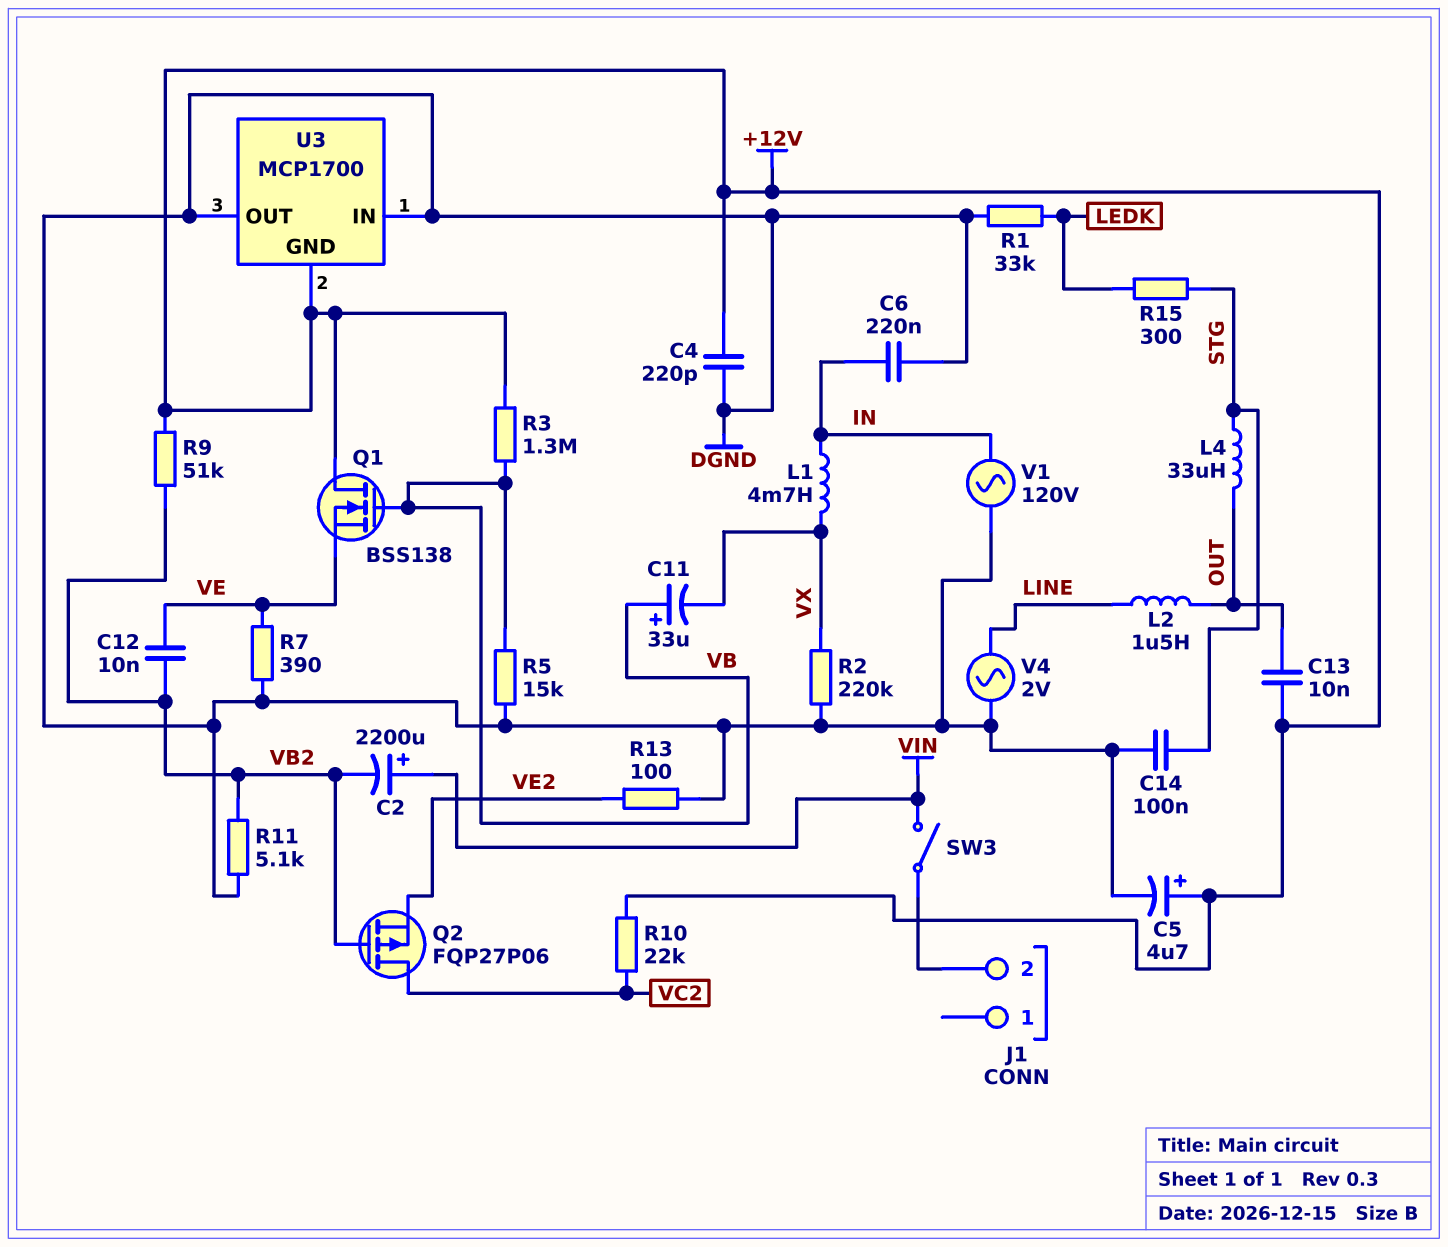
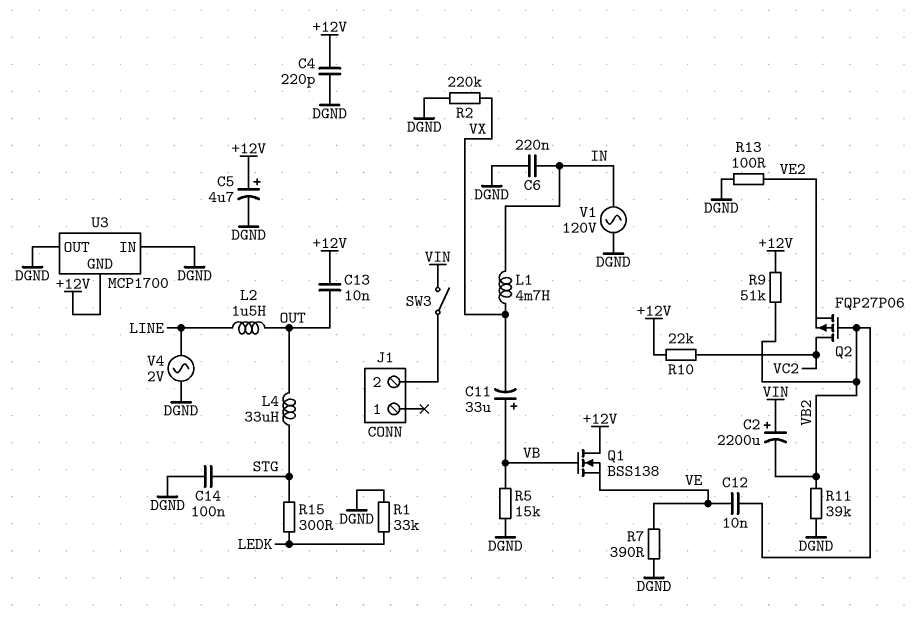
R3: 1.3M (+12V, VB) -> none
R11: 5.1k (DGND, VB2) -> 39k (DGND, VB2)

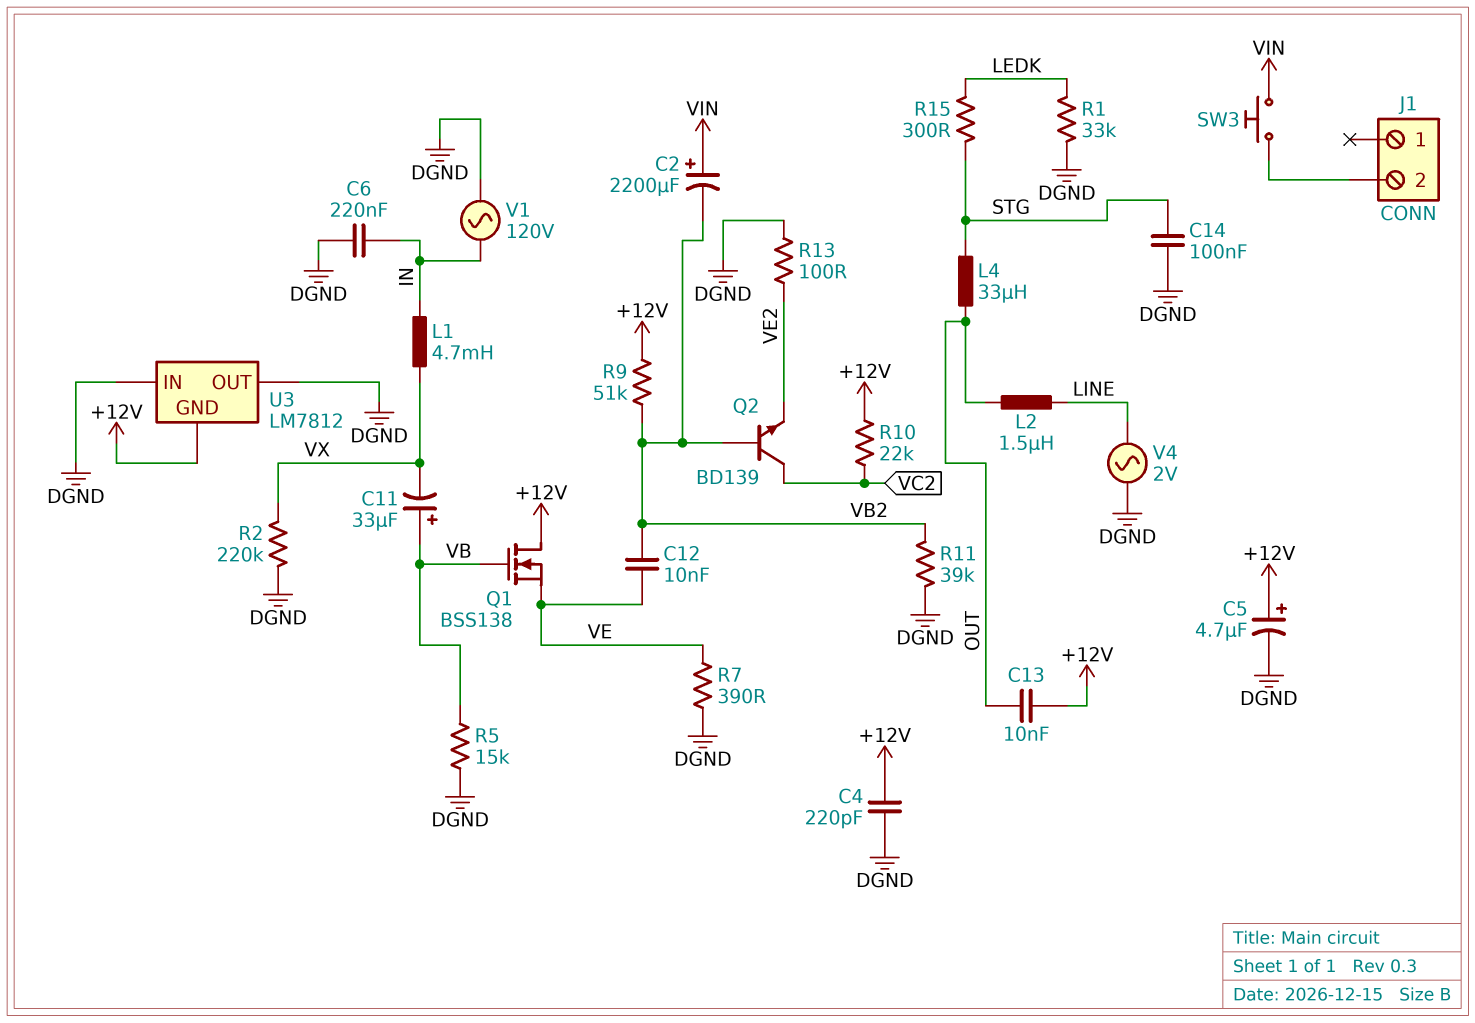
Q2: PMOS FQP27P06 (G VB2, D VC2, S VE2) -> NPN BD139 (B VB2, C VC2, E VE2)
SW3: switch (J1/2, VIN) -> button (J1/2, VIN)
U3: MCP1700 -> LM7812

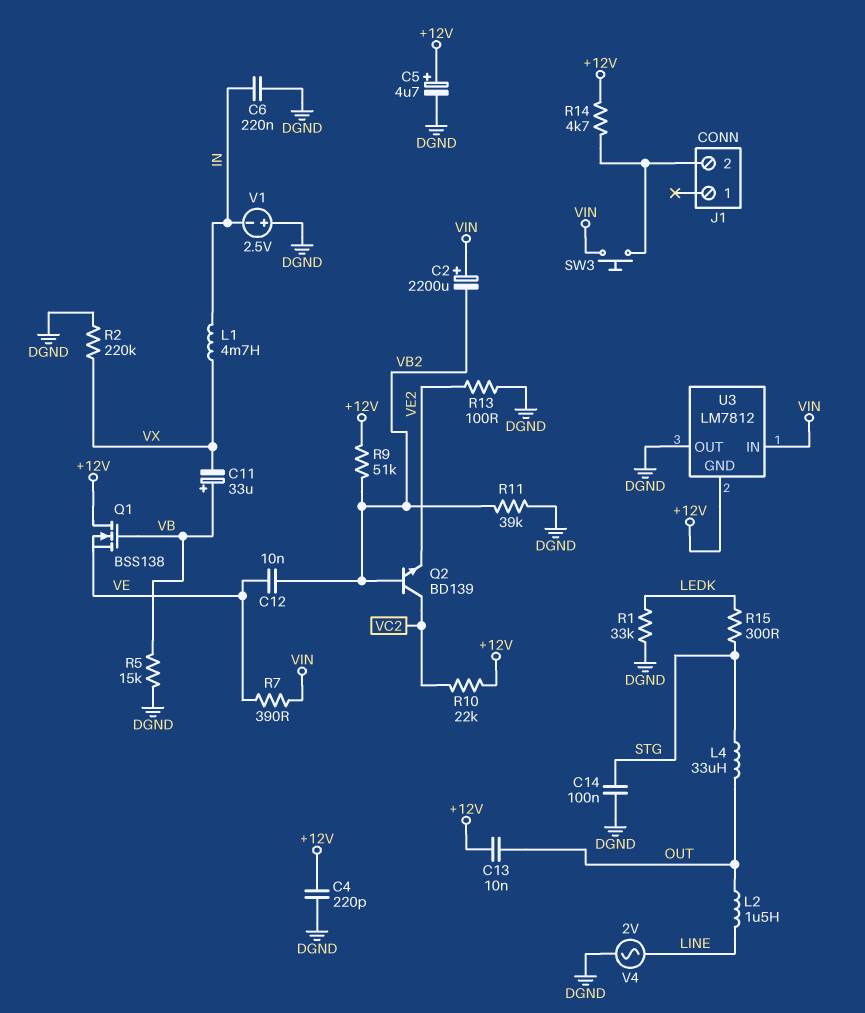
R7: 390 (DGND, VE) -> 390 (VE, VIN)
R14: none -> 4.7k (+12V, J1/2)
U3 pin IN: DGND -> VIN
V1: AC 120V (DGND, IN) -> 2.5V (plus DGND, minus IN)

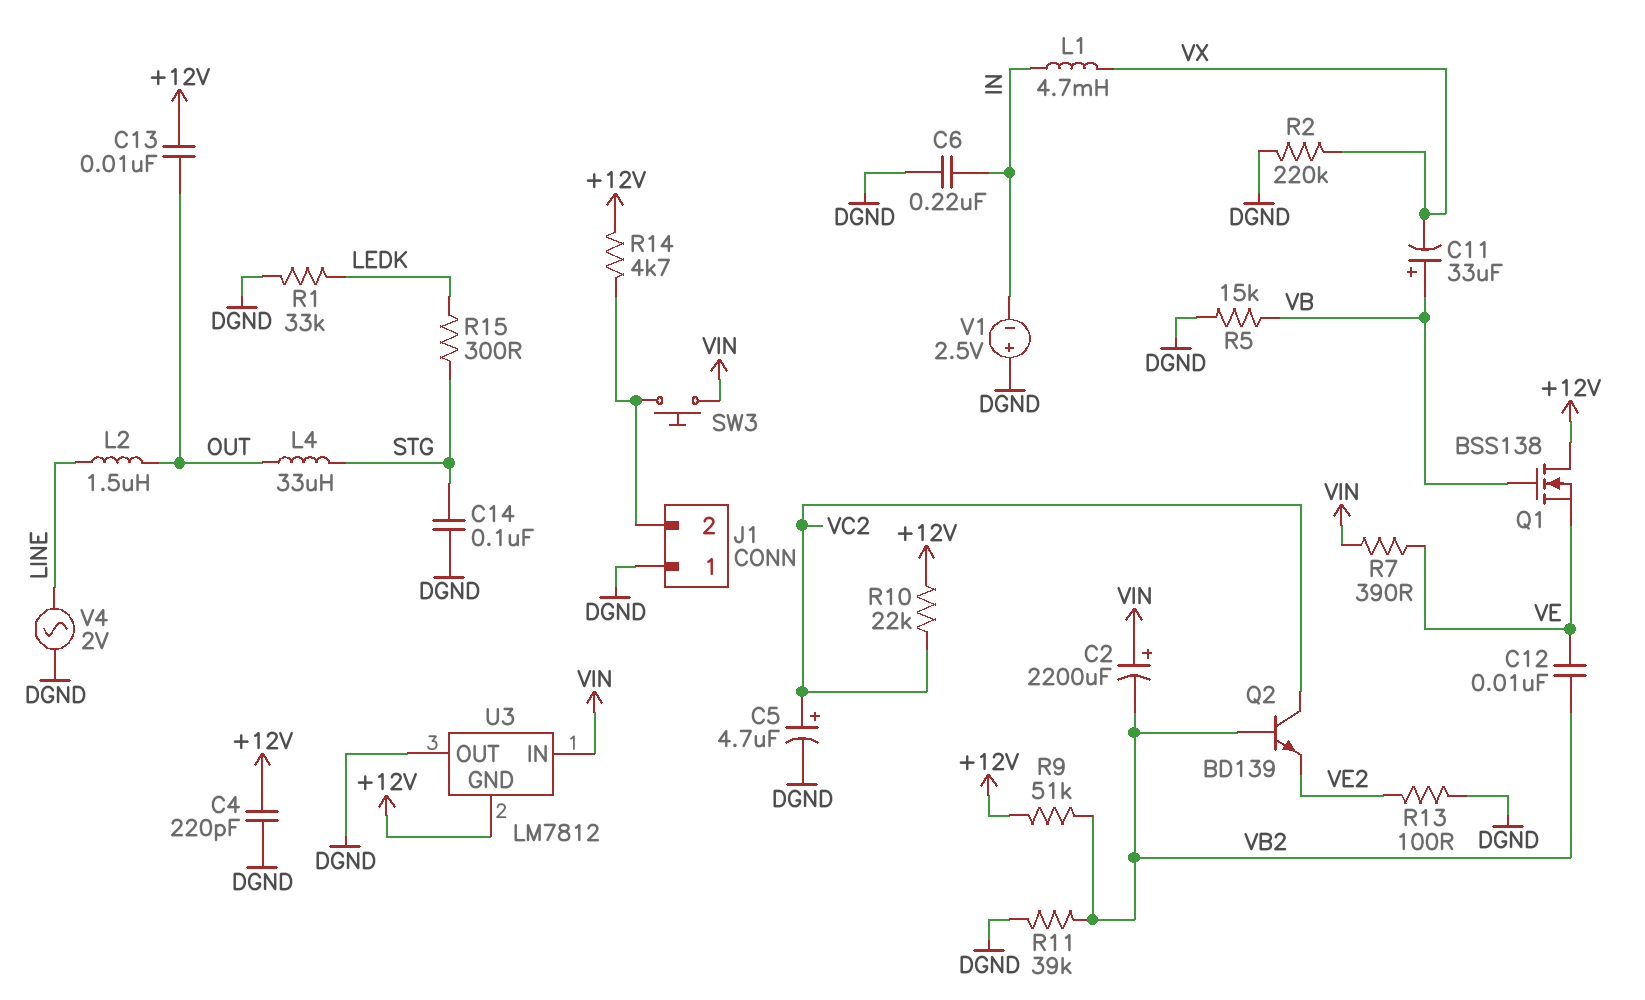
C5: 4.7uF (plus +12V, minus DGND) -> 4.7uF (plus VC2, minus DGND)
J1 pin 1: none -> DGND

